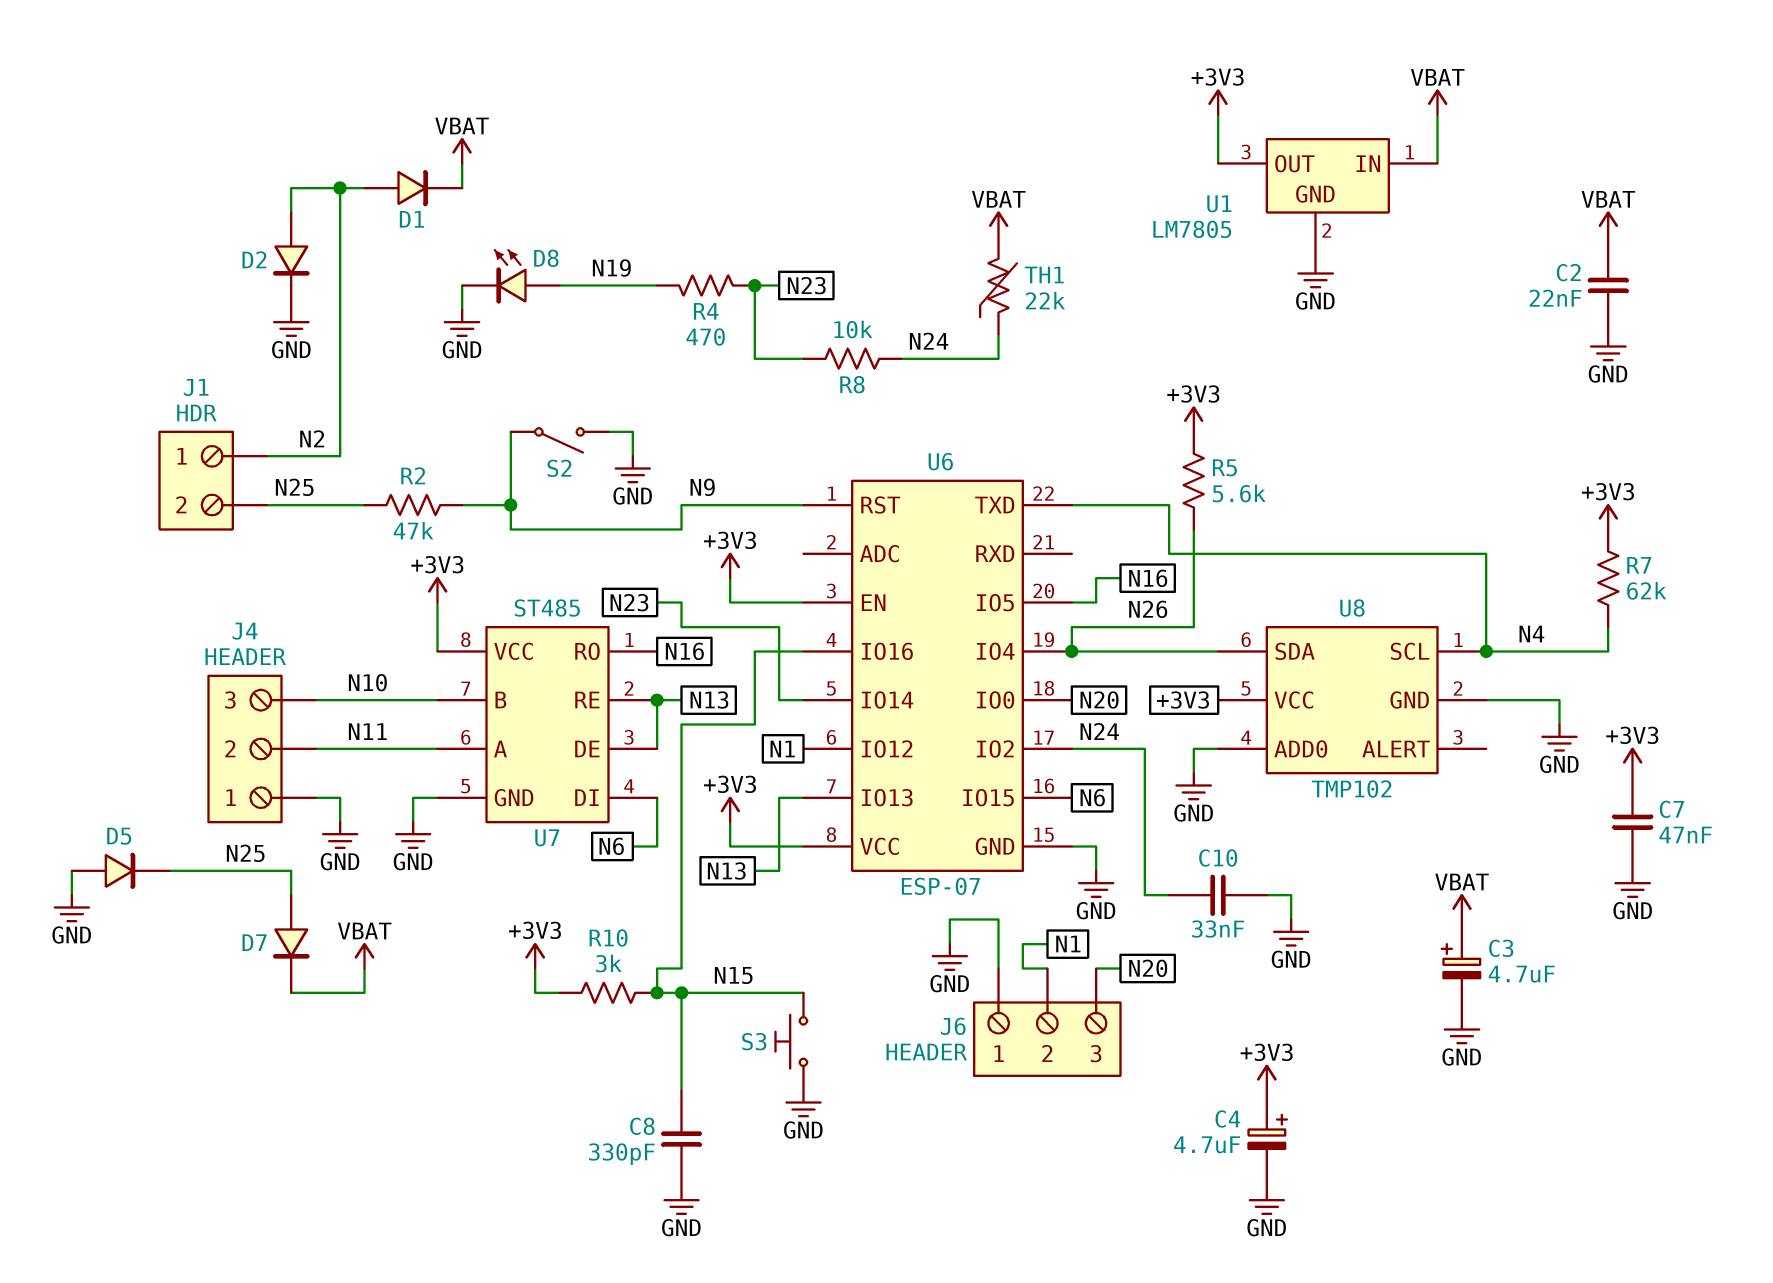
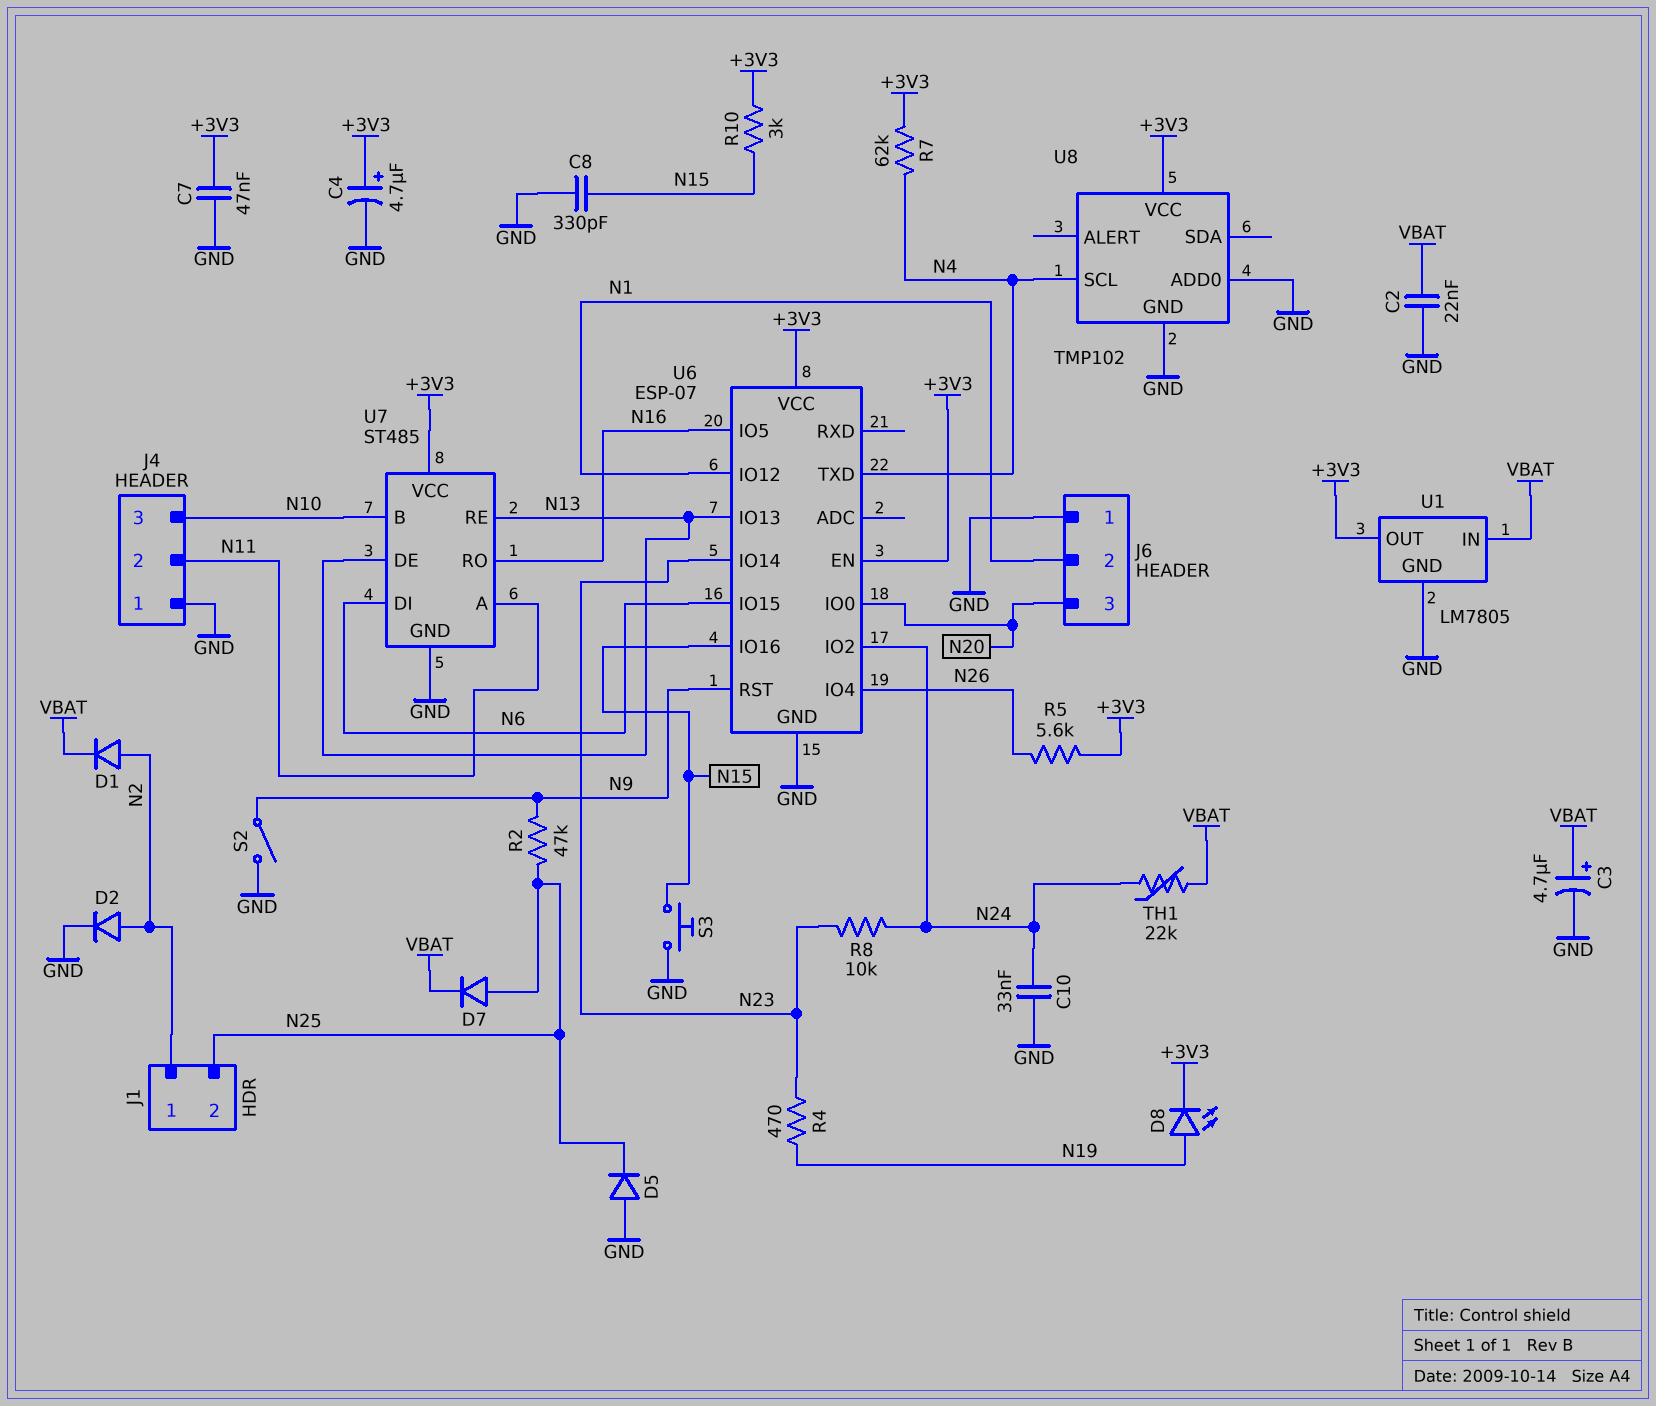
D8: LED (A N19, K GND) -> LED (A N19, K +3V3)
U8 pin SDA: N26 -> none

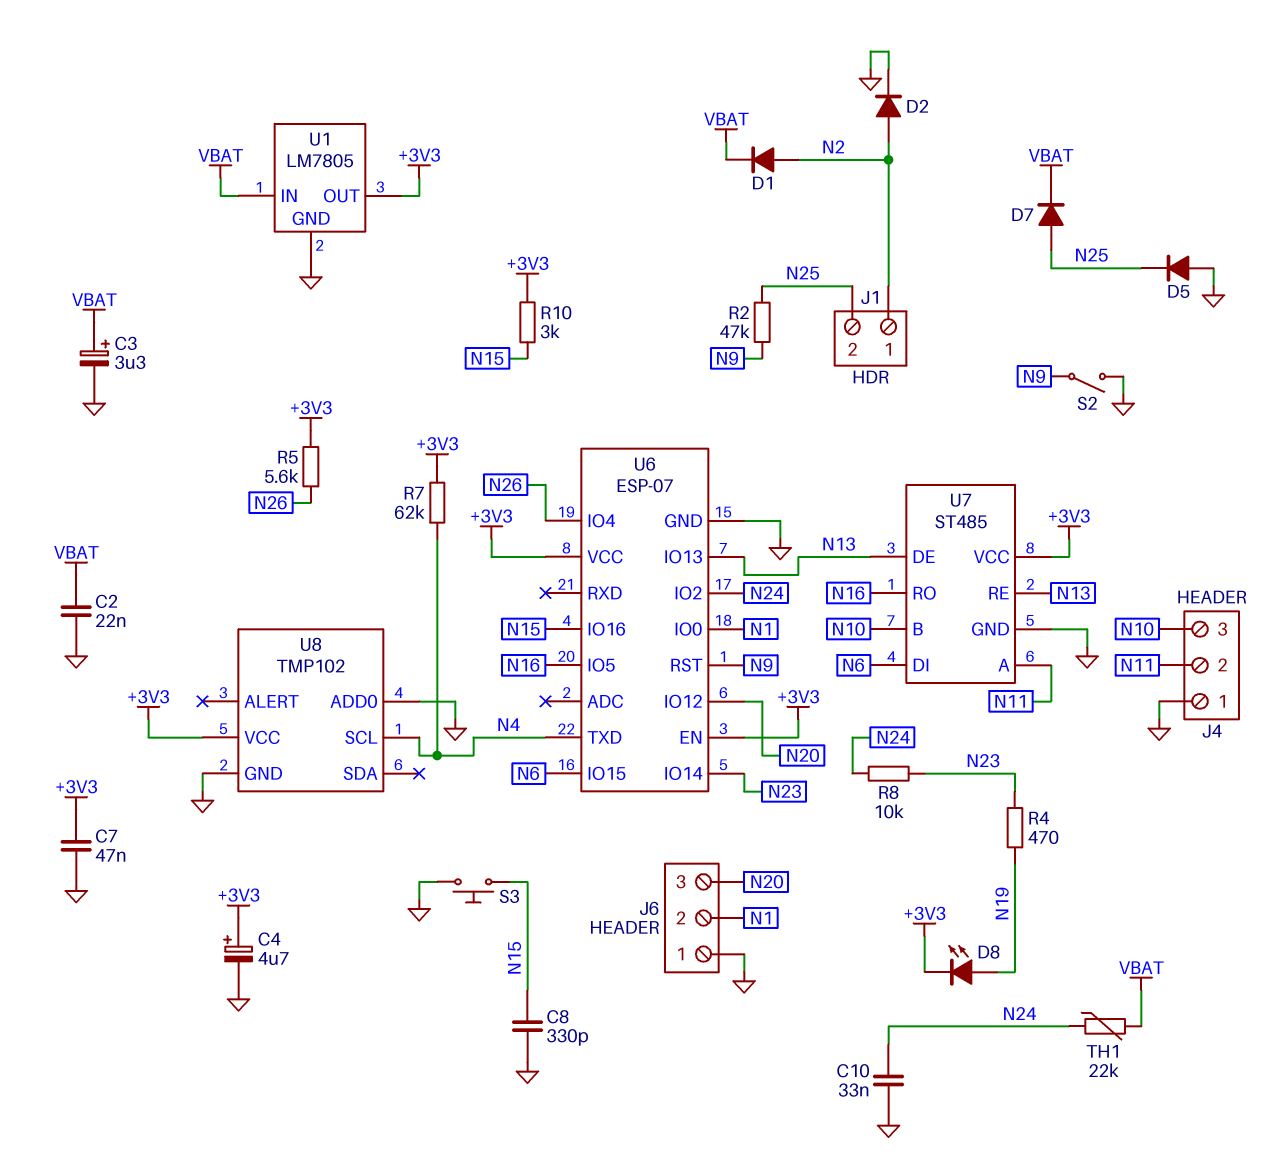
C3: 4.7uF (plus VBAT, minus GND) -> 3.3uF (plus VBAT, minus GND)
U6 pin IO0: N20 -> N1
U6 pin IO12: N1 -> N20

